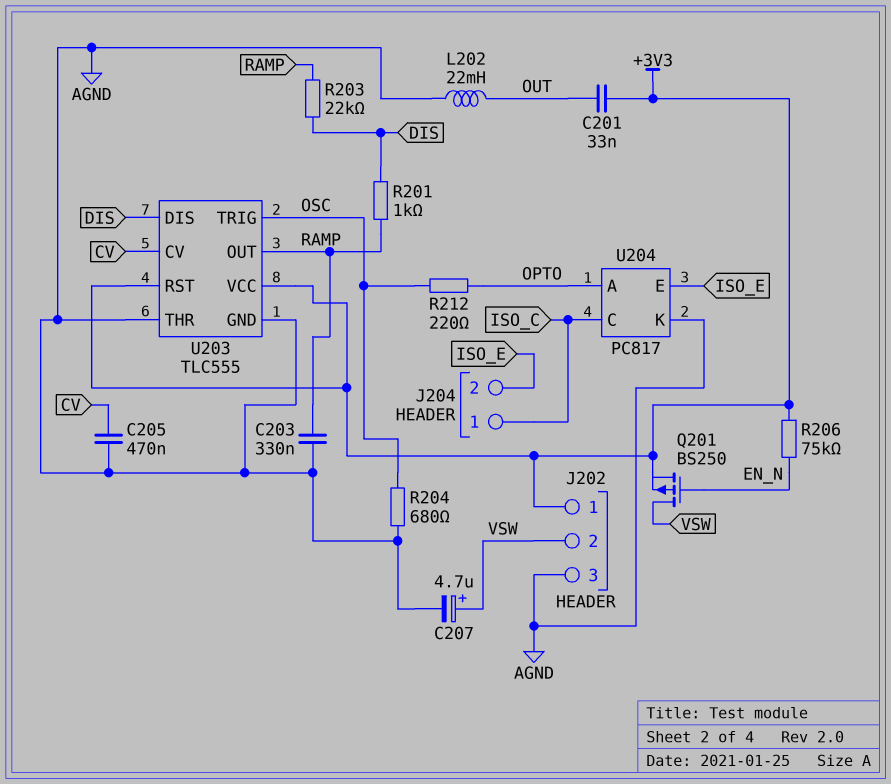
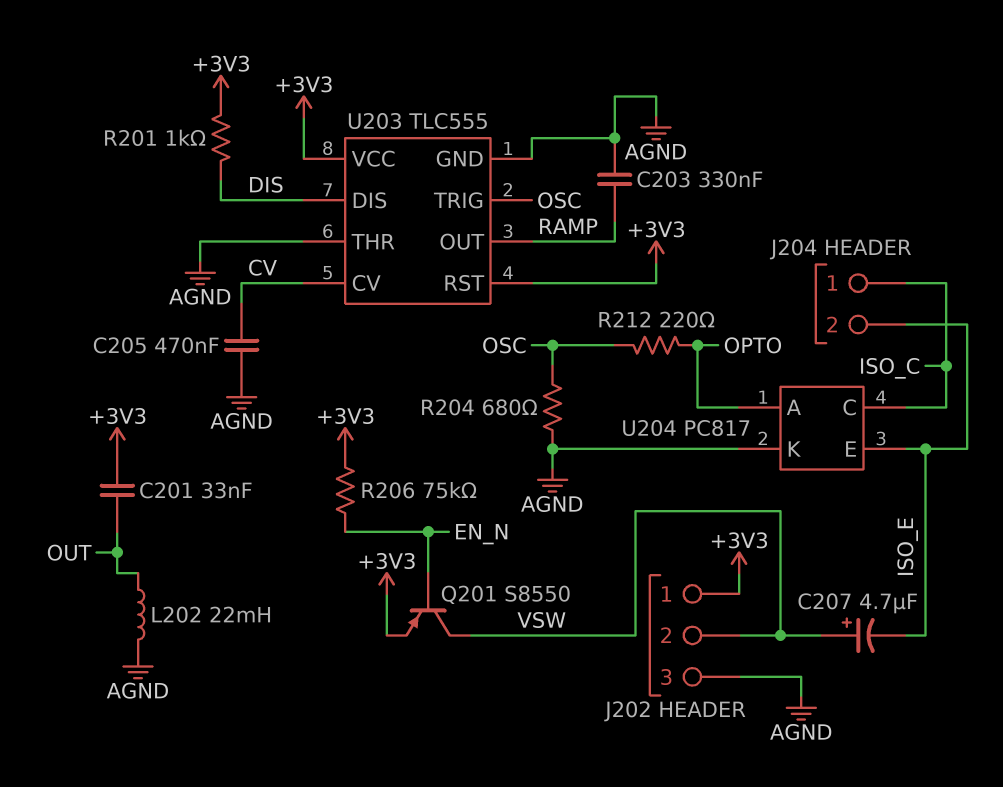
C207: 4.7uF (plus VSW, minus AGND) -> 4.7uF (plus VSW, minus ISO_E)
Q201: PMOS BS250 (G EN_N, D VSW, S +3V3) -> PNP S8550 (B EN_N, C VSW, E +3V3)
R201: 1k (DIS, RAMP) -> 1k (+3V3, DIS)
R203: 22k (DIS, RAMP) -> none

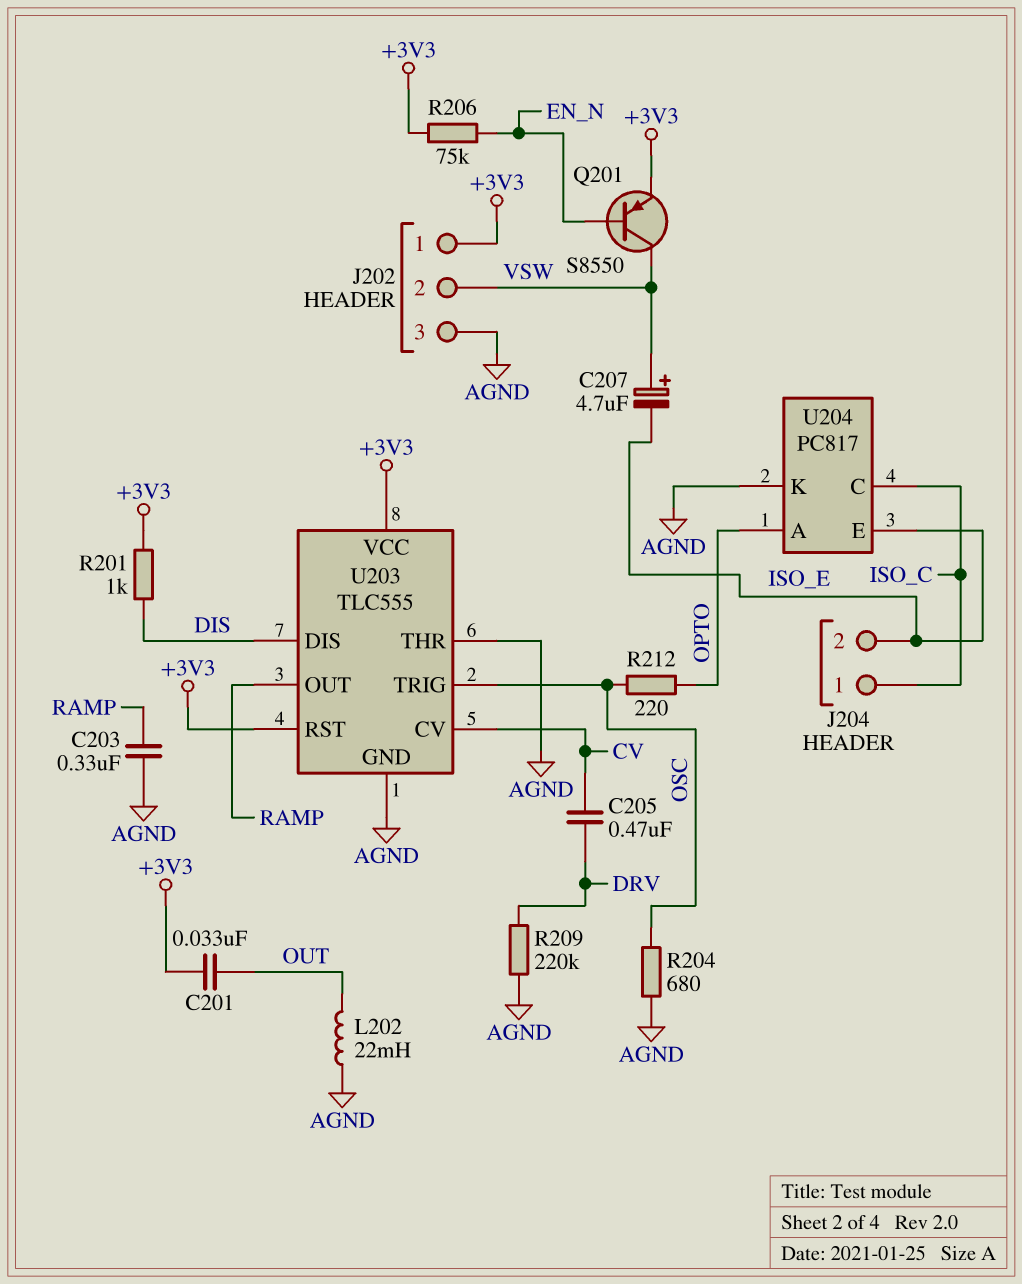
C205: 470nF (AGND, CV) -> 470nF (CV, DRV)
R209: none -> 220k (AGND, DRV)

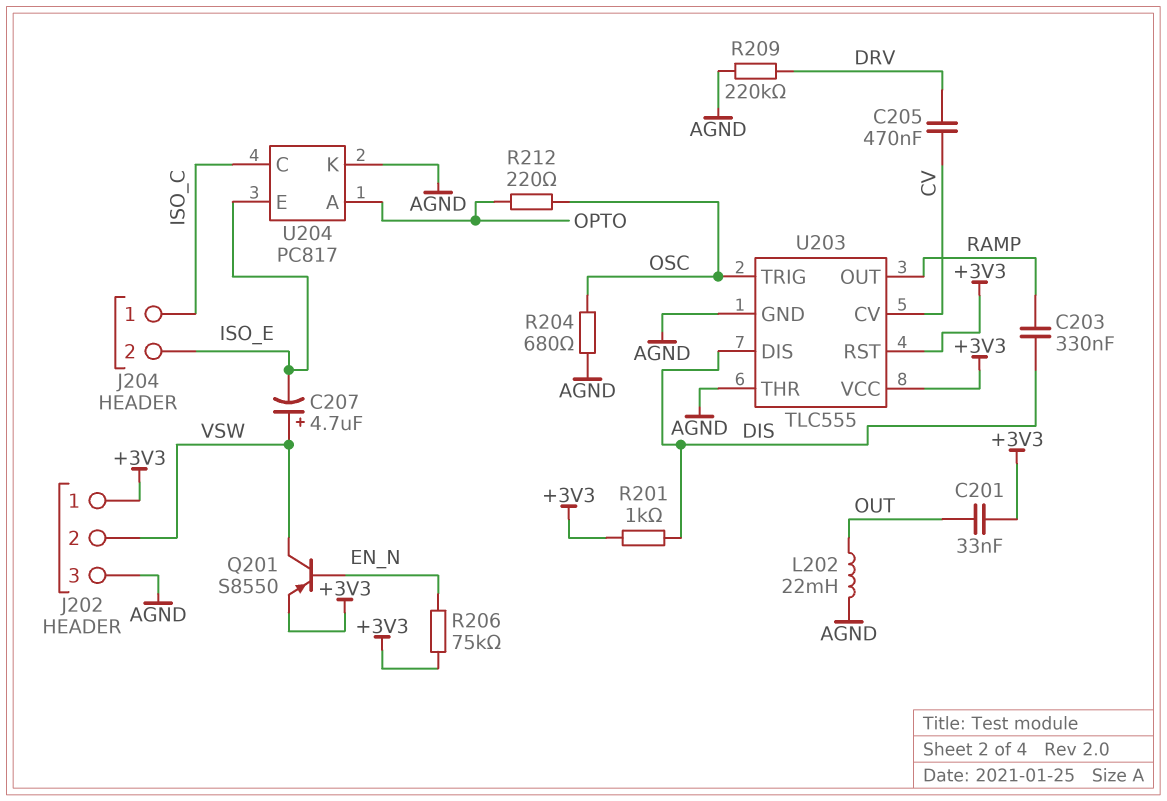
C203: 330nF (AGND, RAMP) -> 330nF (DIS, RAMP)

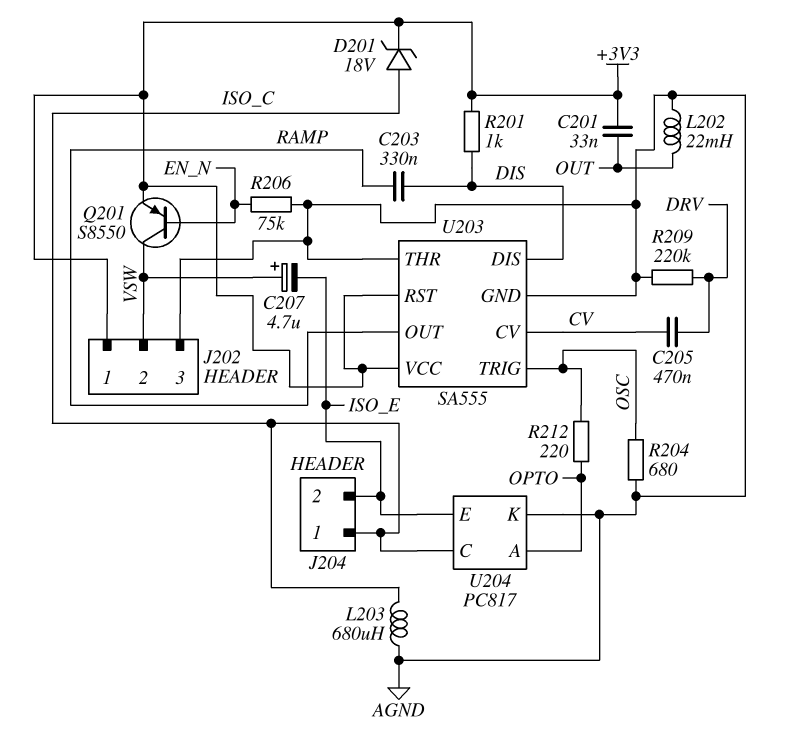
D201: none -> zener 18V (A ISO_C, K +3V3)
L203: none -> 680uH (AGND, ISO_C)
R206: 75k (+3V3, EN_N) -> 75k (AGND, EN_N)
U203: TLC555 -> SA555

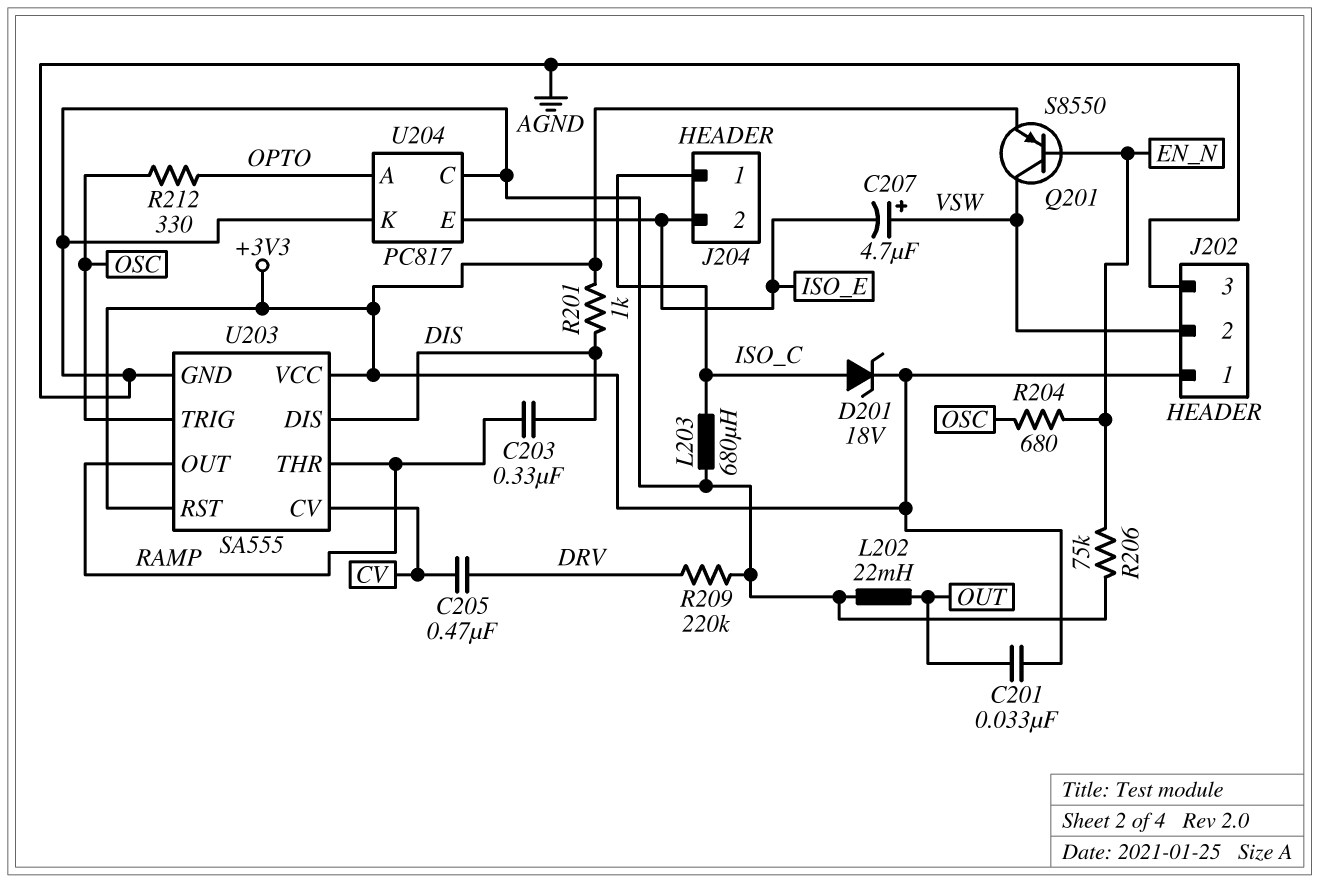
R204: 680 (AGND, OSC) -> 680 (EN_N, OSC)
R212: 220 (OPTO, OSC) -> 330 (OPTO, OSC)
U203 pin THR: AGND -> RAMP
U204 pin C: ISO_C -> AGND

